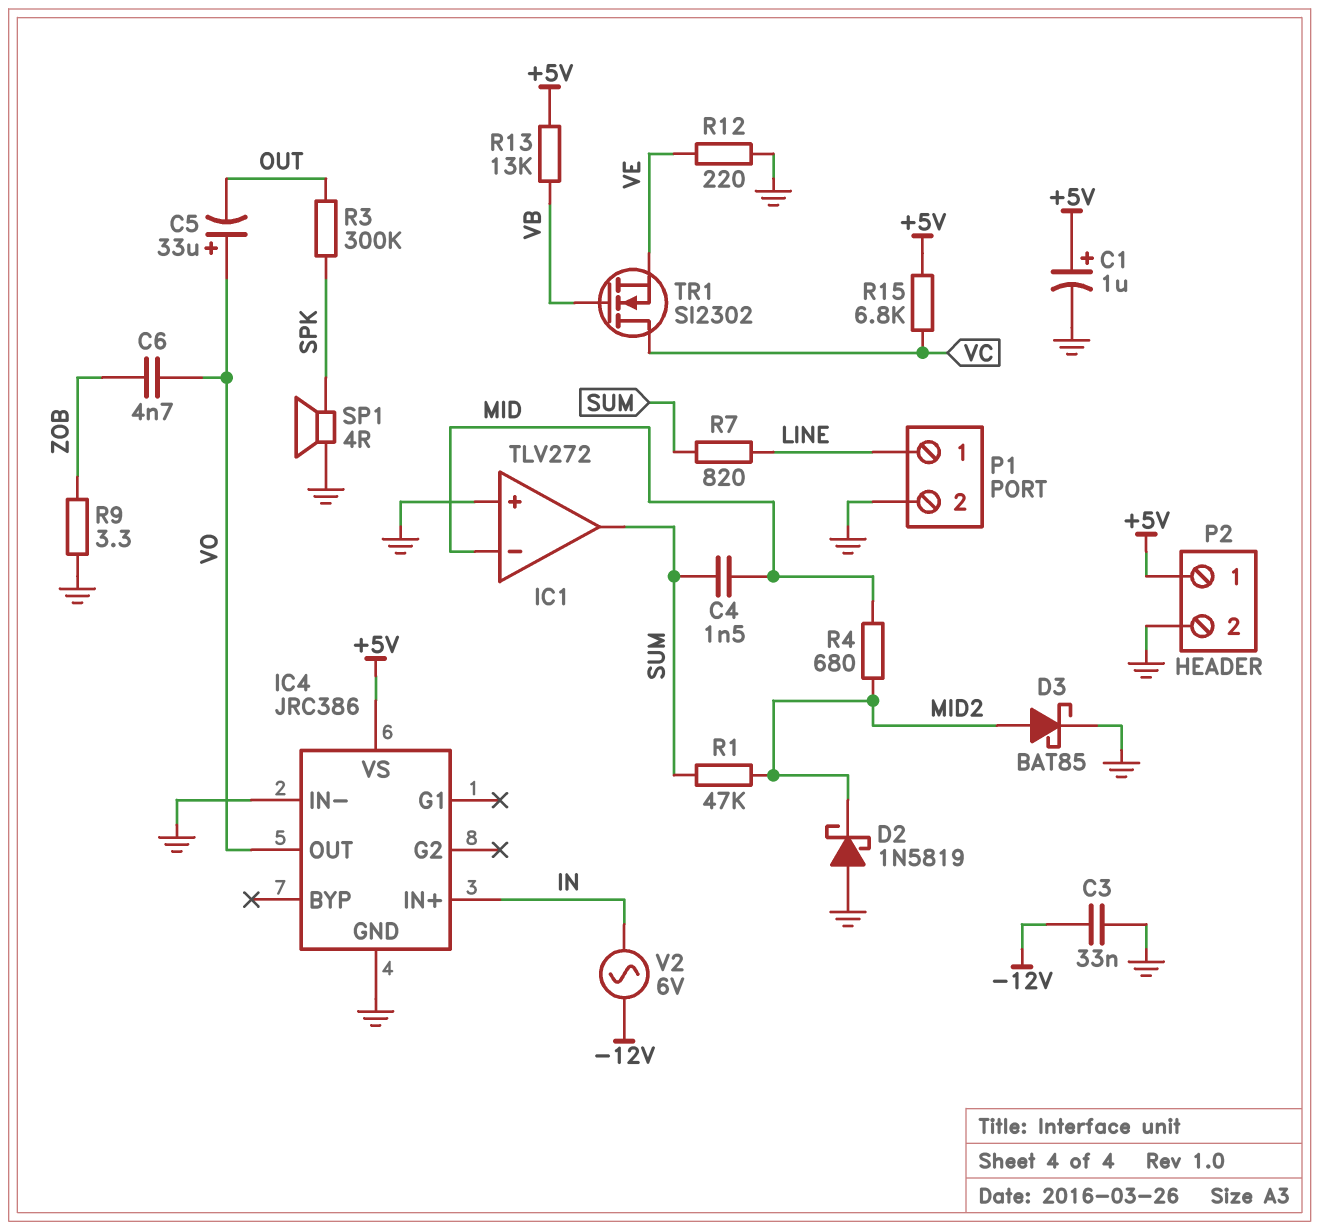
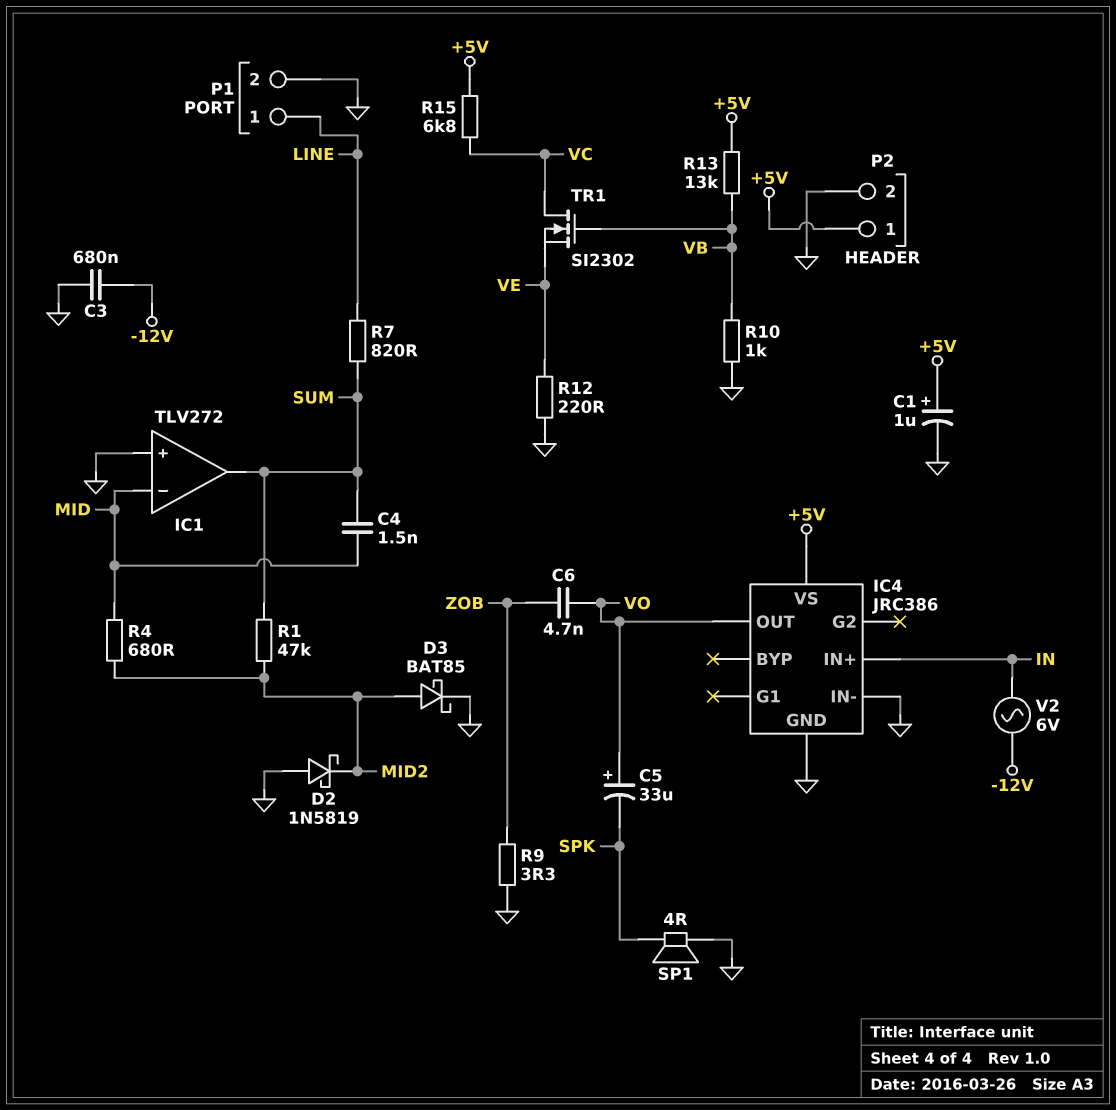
C3: 33nF (-12V, GND) -> 680nF (-12V, GND)
C5: 33uF (plus VO, minus OUT) -> 33uF (plus VO, minus SPK)
R3: 300k (OUT, SPK) -> none
R10: none -> 1k (GND, VB)

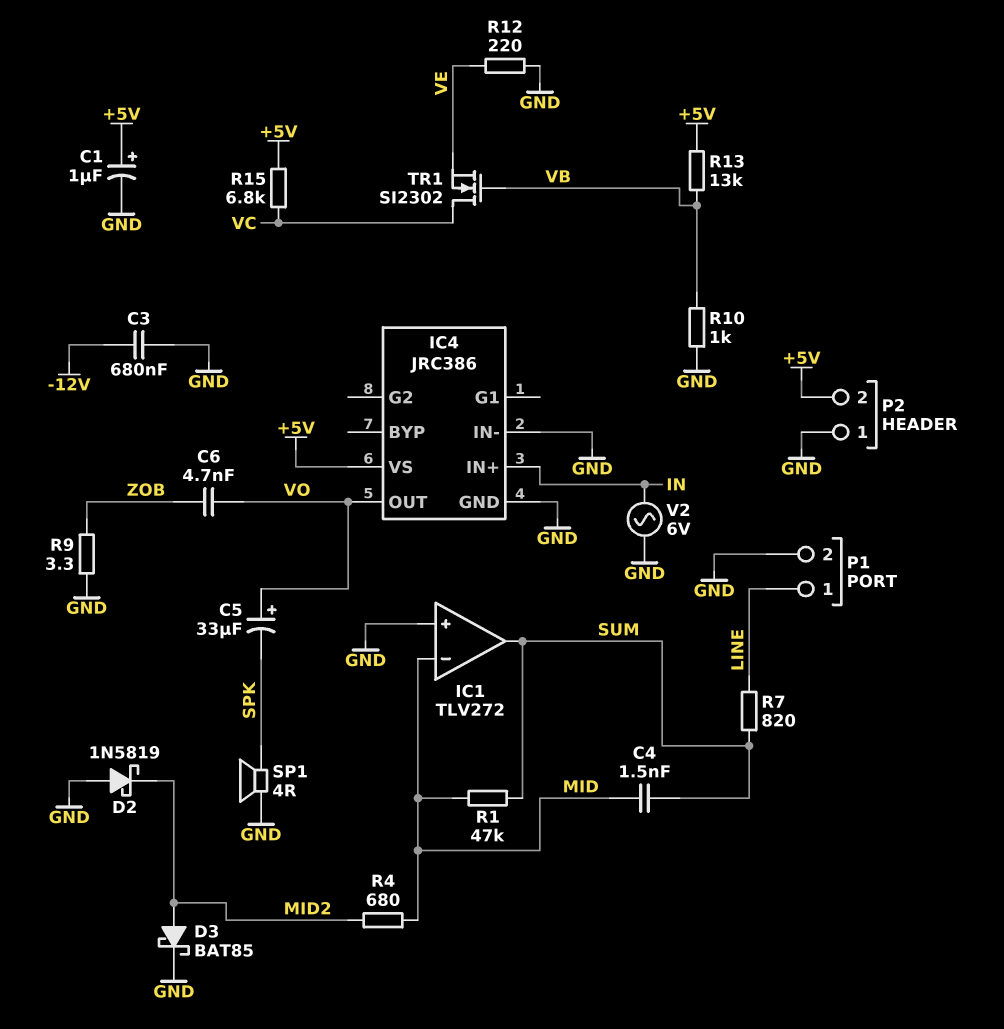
P2 pin 1: +5V -> GND
P2 pin 2: GND -> +5V
R1: 47k (MID2, SUM) -> 47k (MID, SUM)
V2: AC 6V (-12V, IN) -> AC 6V (GND, IN)

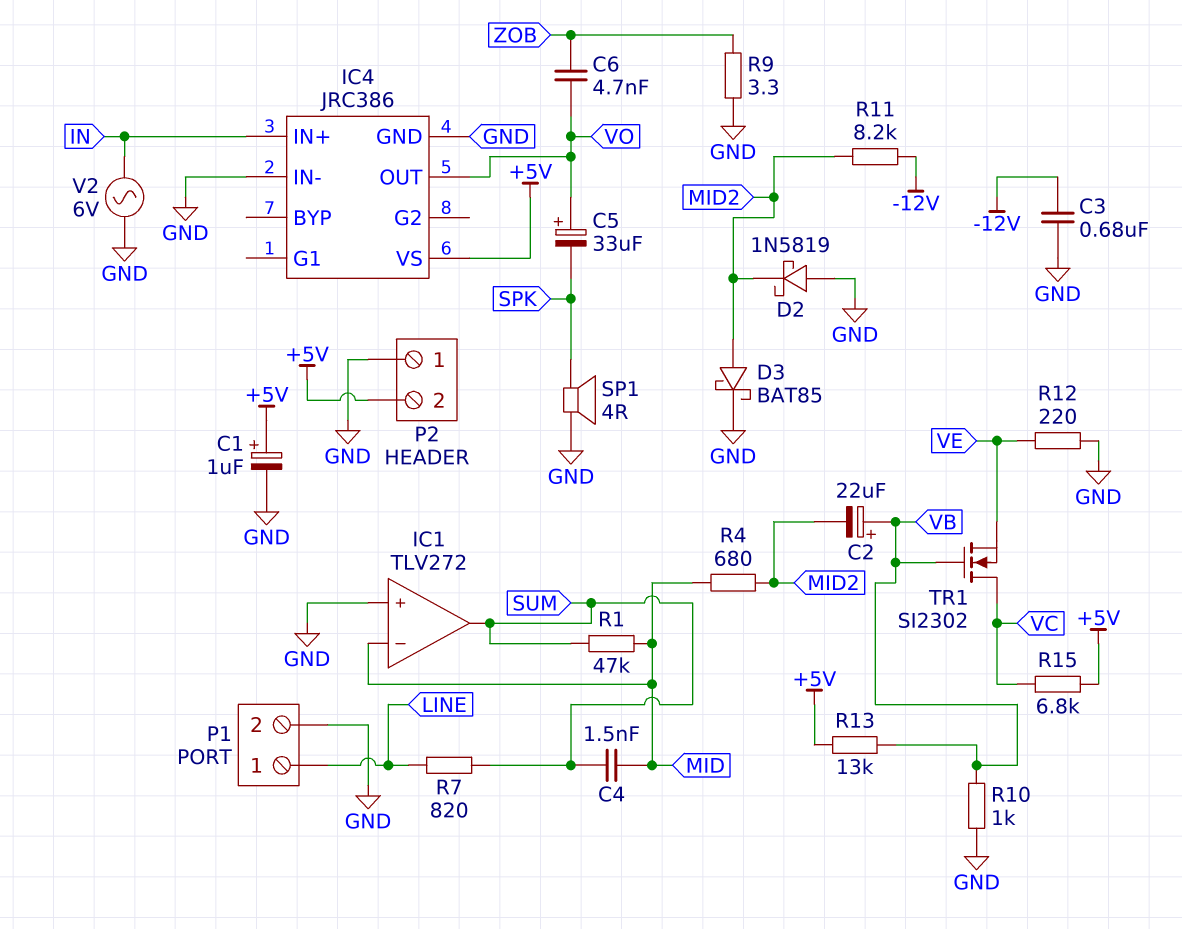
C2: none -> 22uF (plus VB, minus MID2)
R11: none -> 8.2k (-12V, MID2)

